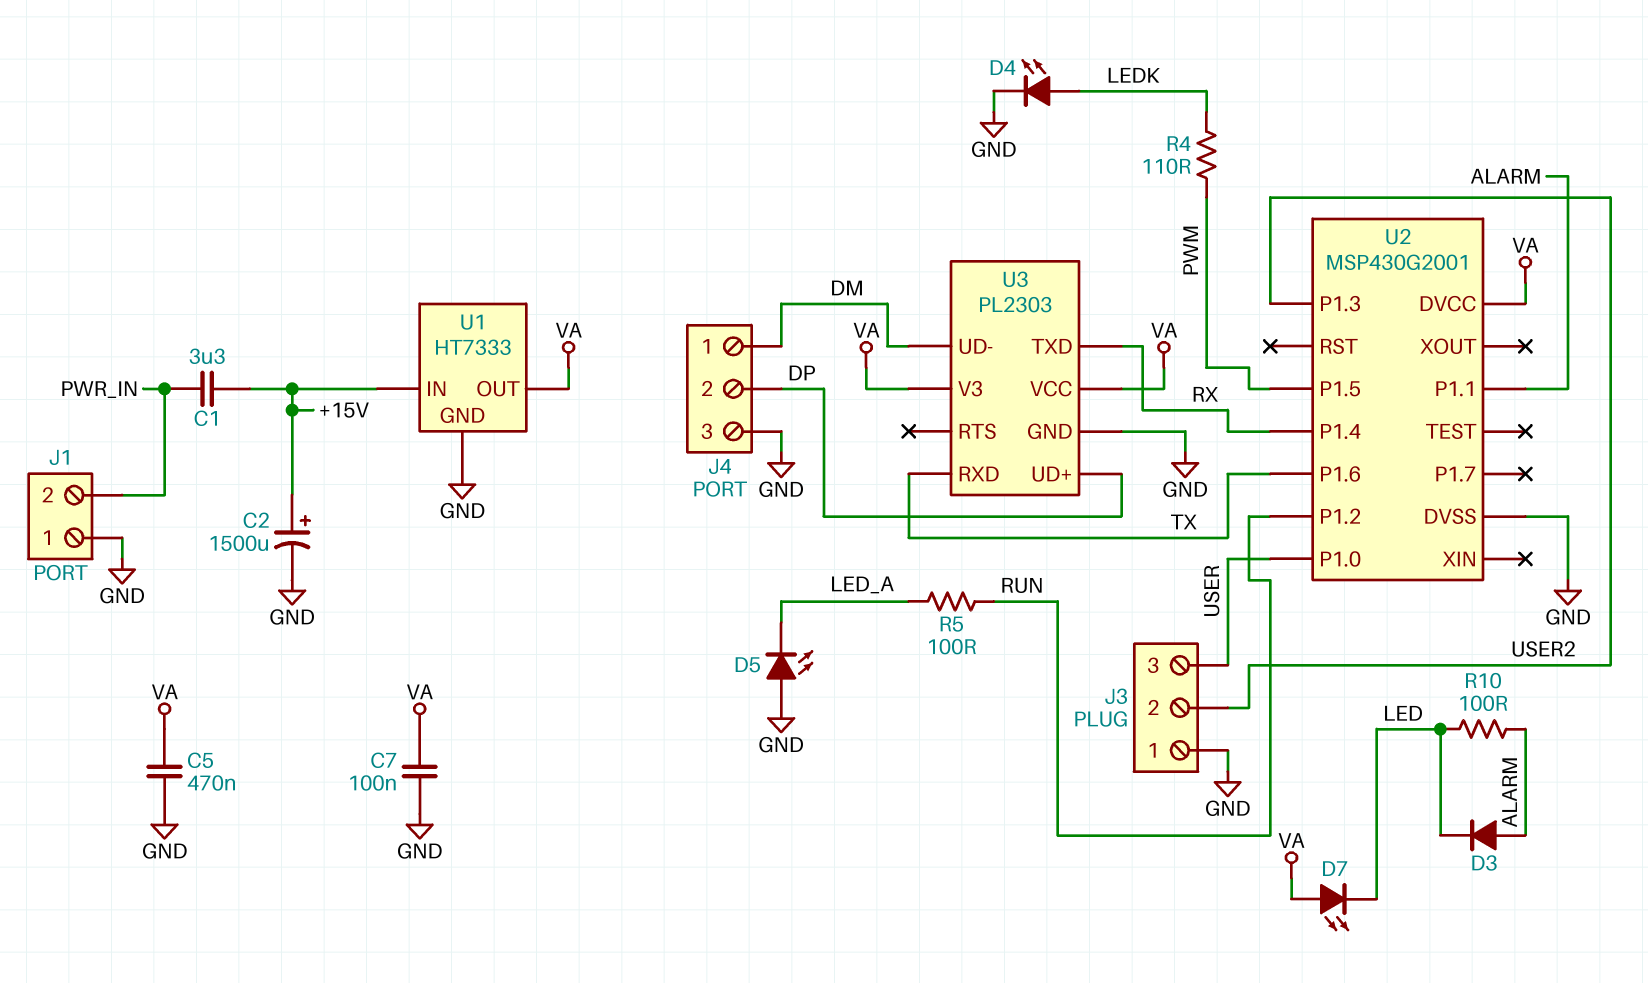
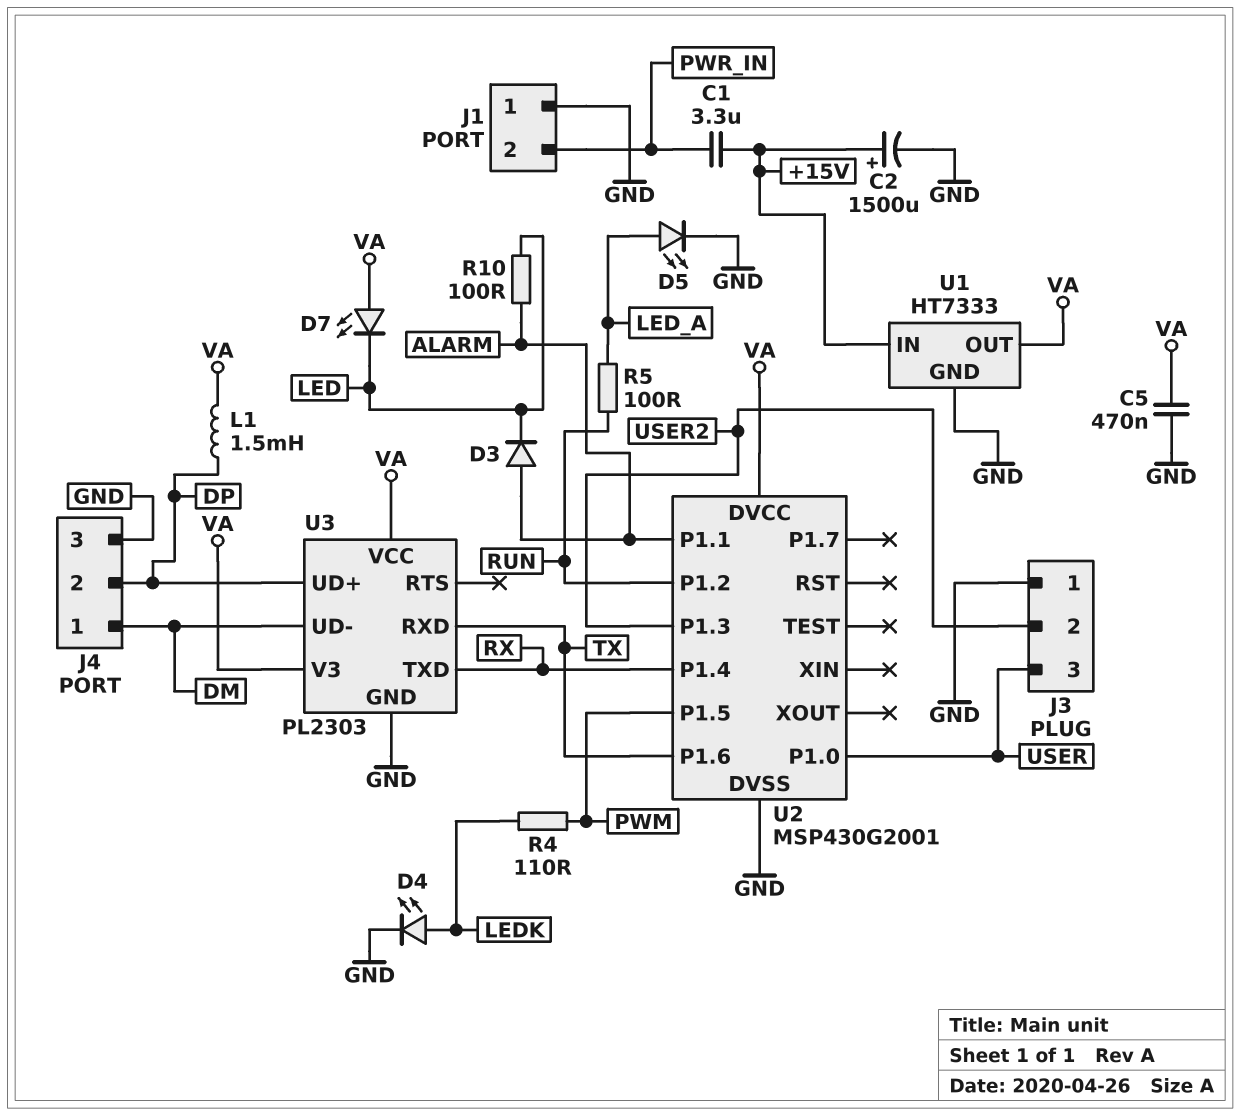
C7: 100nF (GND, VA) -> none
D5: LED (A GND, K LED_A) -> LED (A LED_A, K GND)
L1: none -> 1.5mH (DP, VA)

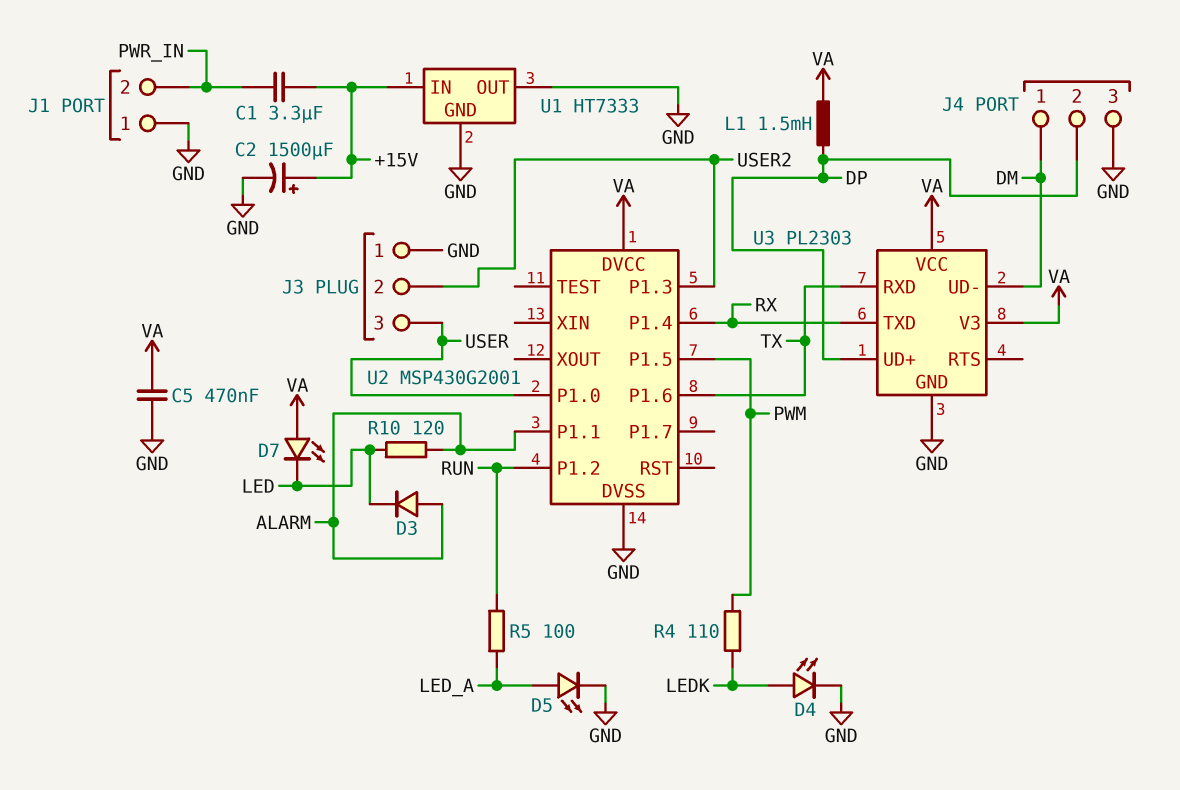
R10: 100 (ALARM, LED) -> 120 (ALARM, LED)
U1 pin OUT: VA -> GND

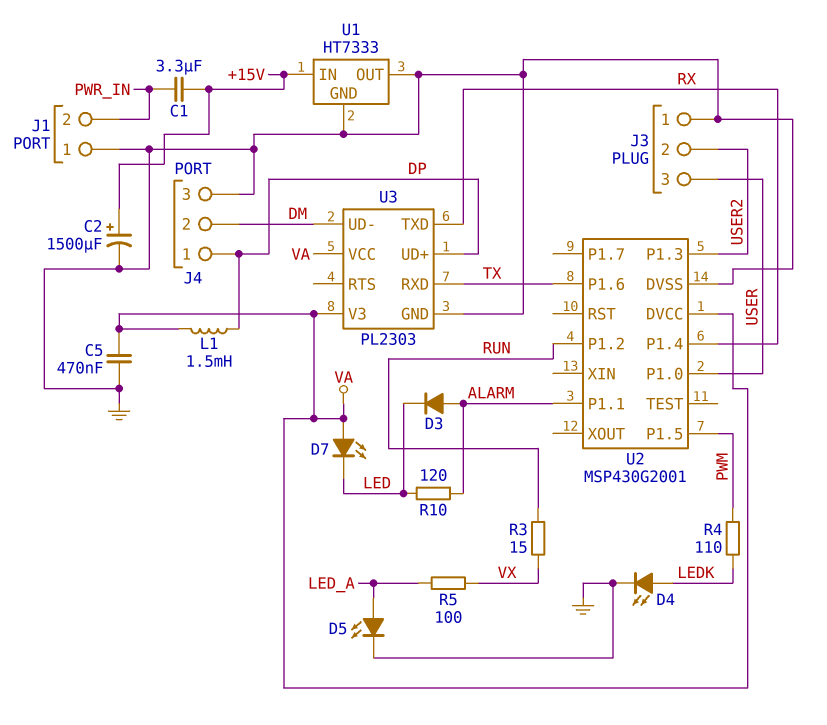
J4 pin 1: DM -> DP
J4 pin 2: DP -> DM
R3: none -> 15 (RUN, VX)
R5: 100 (LED_A, RUN) -> 100 (LED_A, VX)

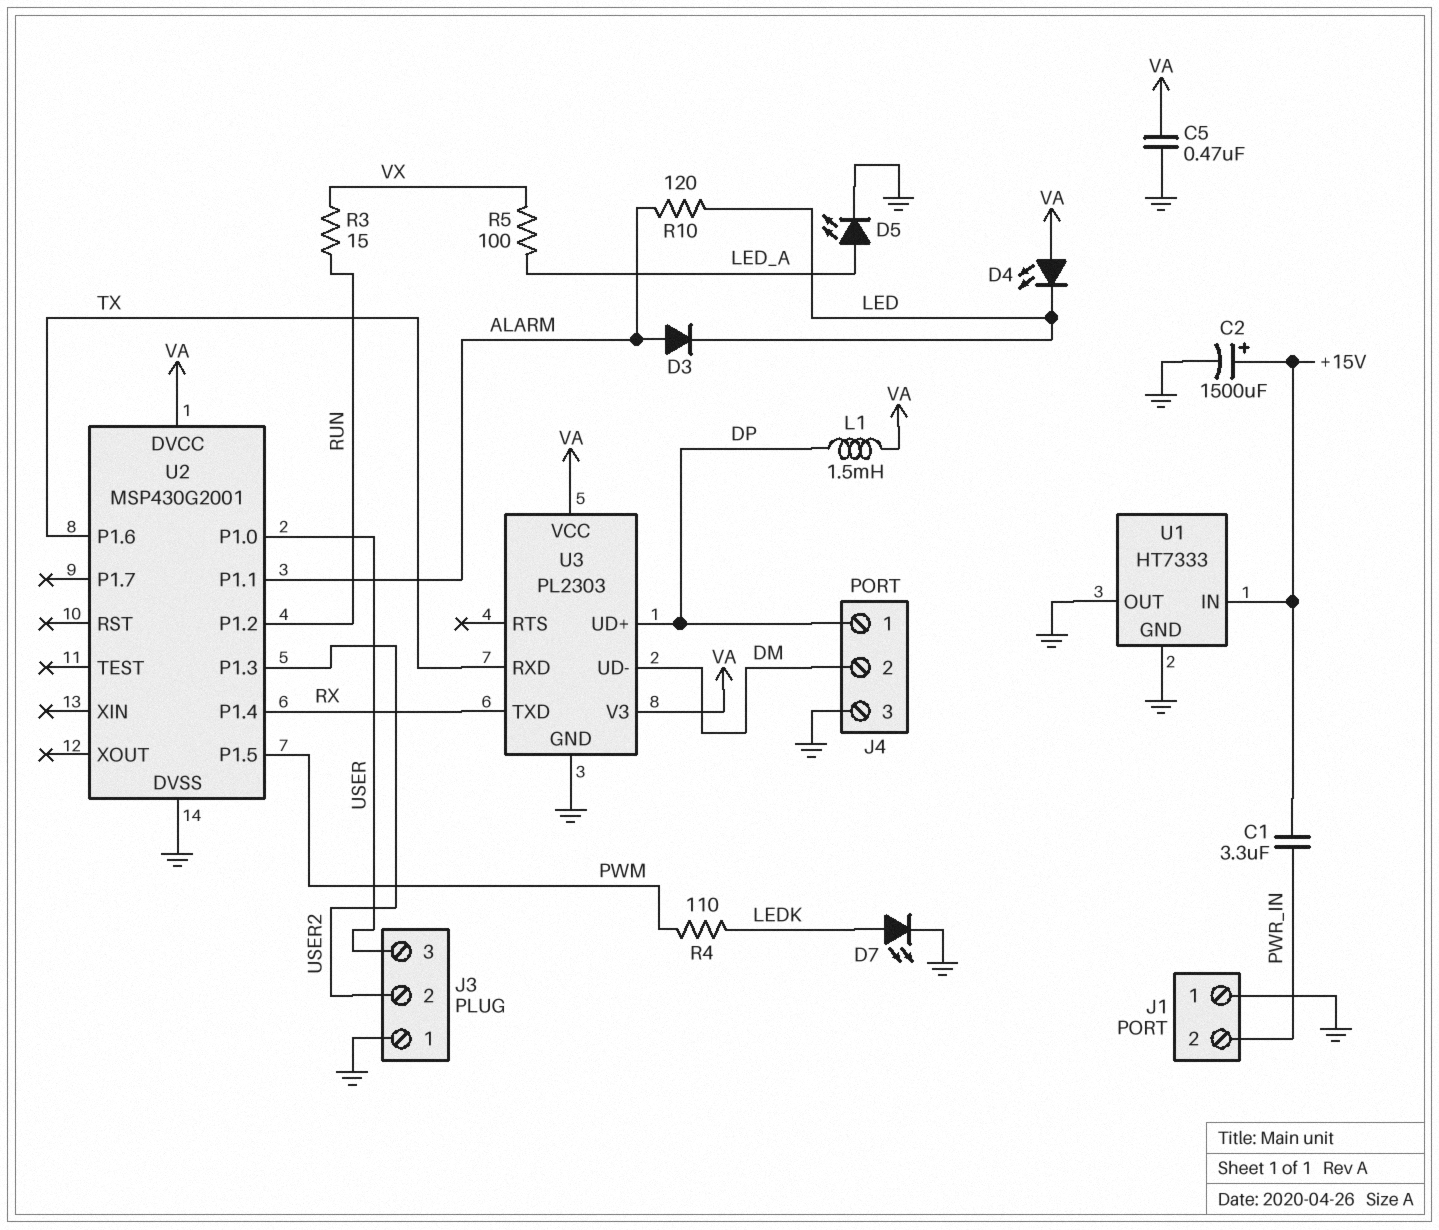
D4: LED (A LEDK, K GND) -> LED (A VA, K LED)
D7: LED (A VA, K LED) -> LED (A LEDK, K GND)

